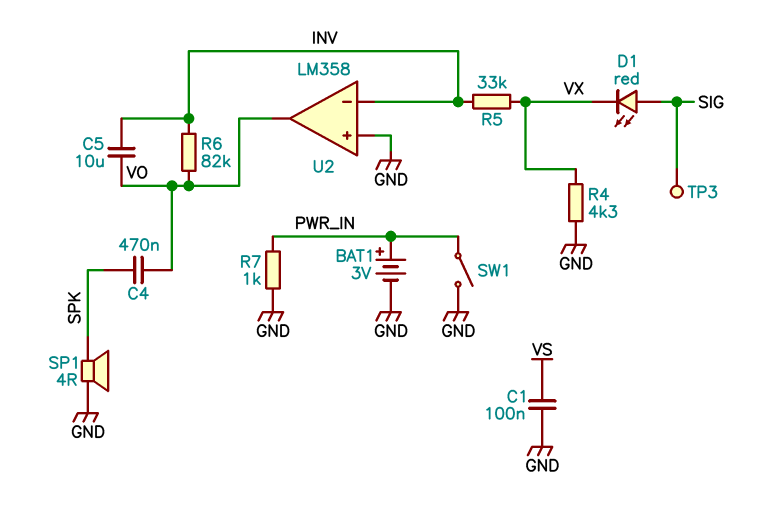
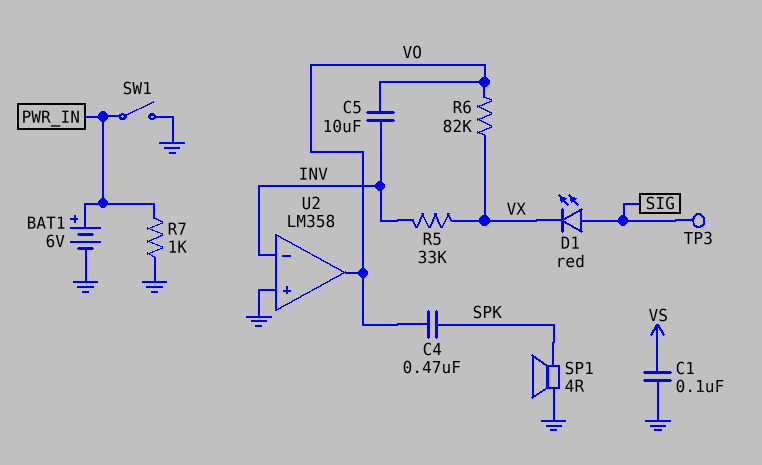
BAT1: 3V (plus PWR_IN, minus GND) -> 6V (plus PWR_IN, minus GND)
R4: 4.3k (GND, VX) -> none
R6: 82k (INV, VO) -> 82k (VO, VX)

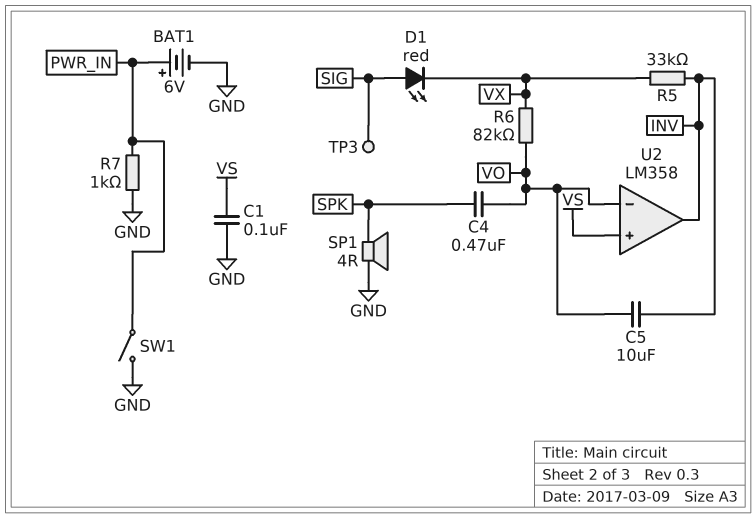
U2 pin in+: GND -> VS
U2 pin in-: INV -> VO
U2 pin out: VO -> INV

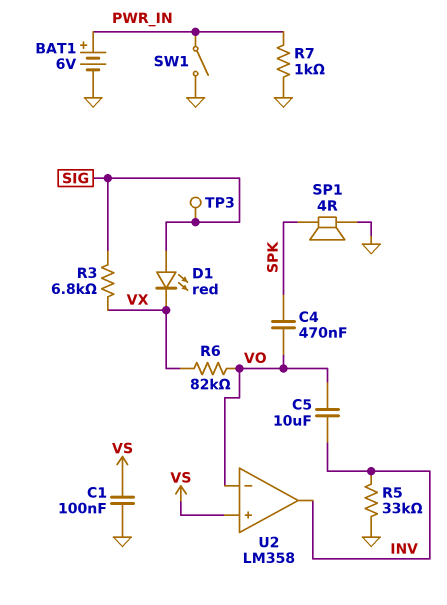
R3: none -> 6.8k (SIG, VX)
R5: 33k (INV, VX) -> 33k (GND, INV)

